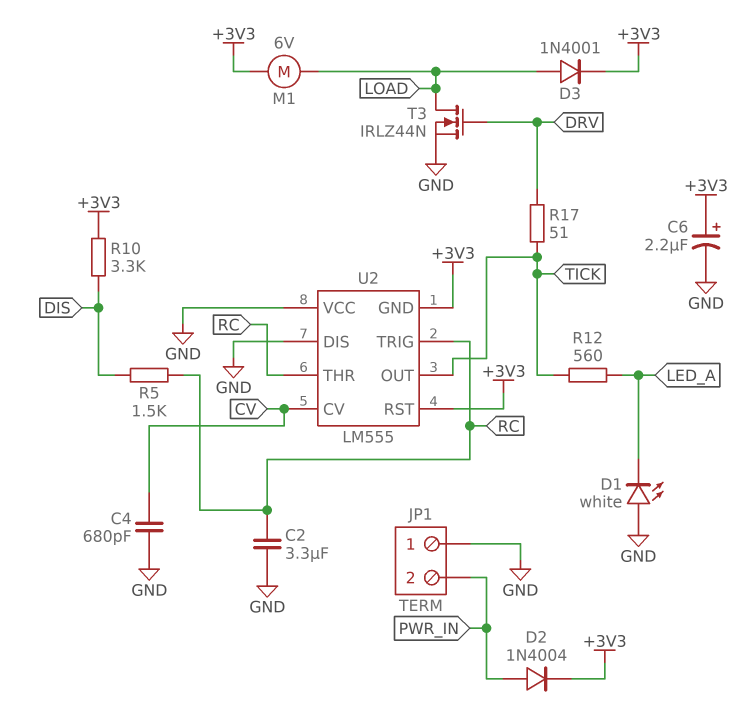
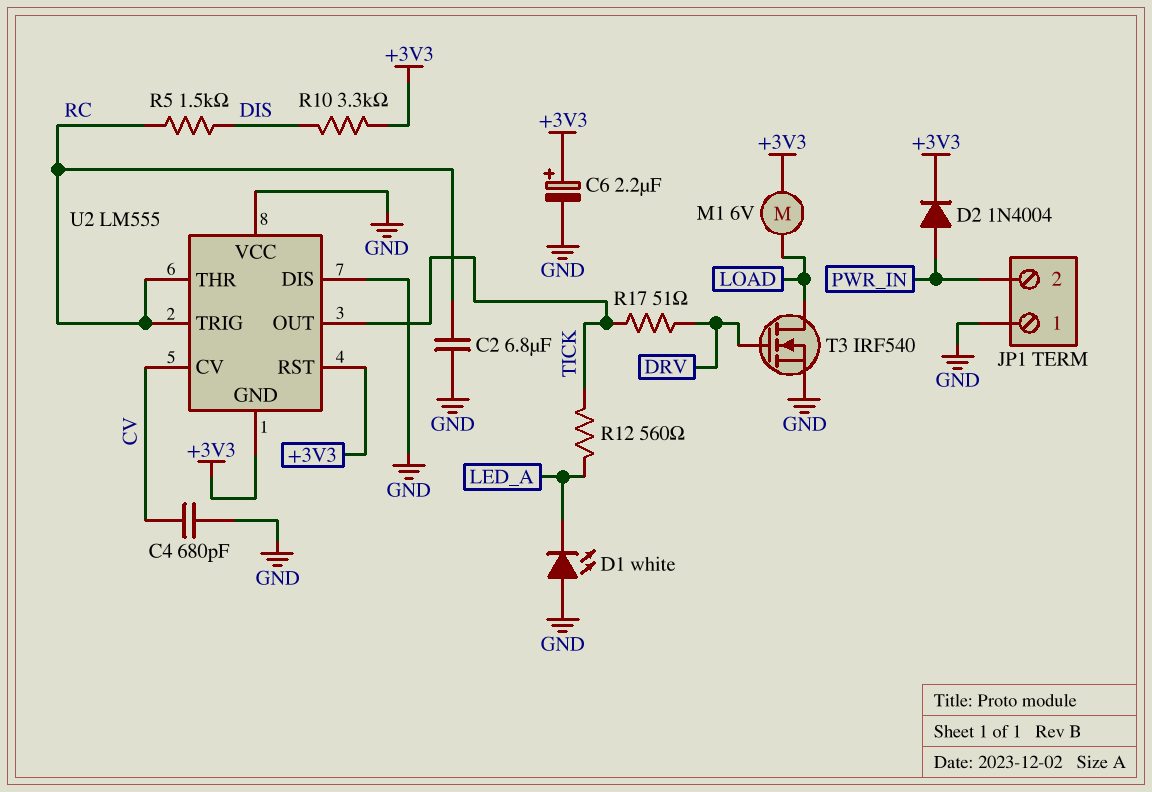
C2: 3.3uF (GND, RC) -> 6.8uF (GND, RC)
D3: diode 1N4001 (A LOAD, K +3V3) -> none
T3: NMOS IRLZ44N (G DRV, D LOAD, S GND) -> NMOS IRF540 (G DRV, D LOAD, S GND)

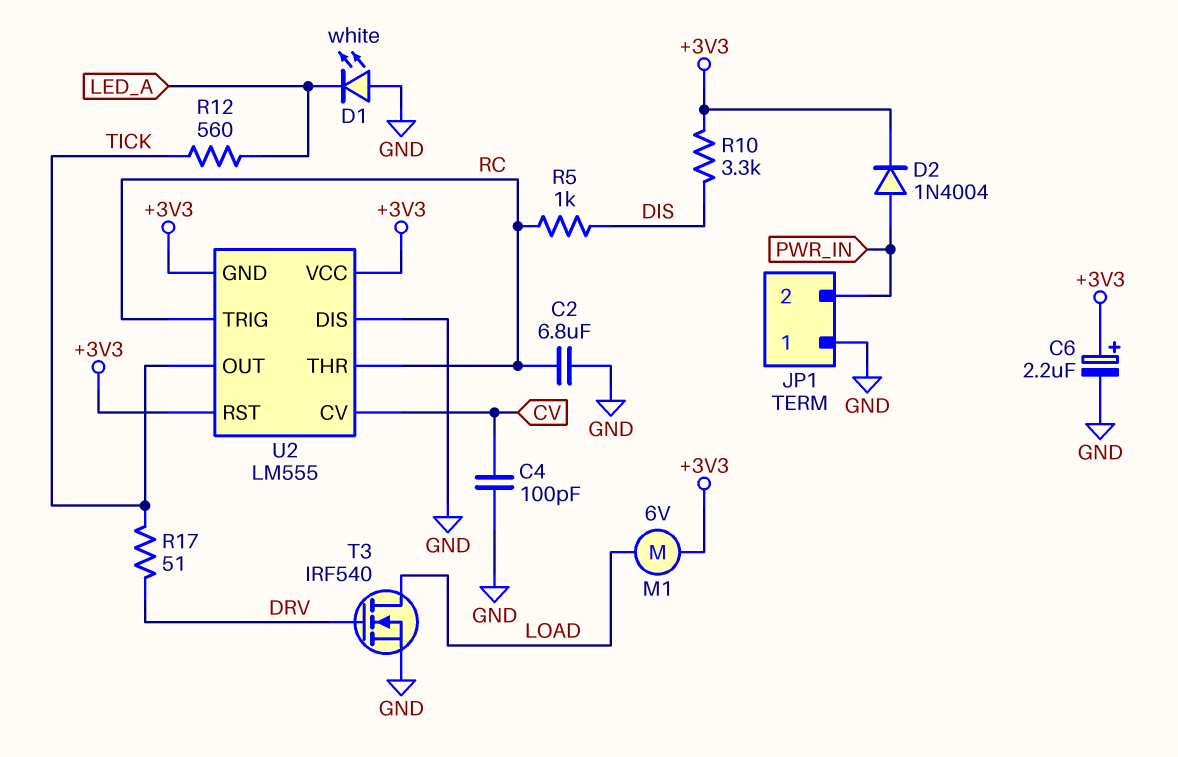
C4: 680pF (CV, GND) -> 100pF (CV, GND)
R5: 1.5k (DIS, RC) -> 1k (DIS, RC)
U2 pin VCC: GND -> +3V3

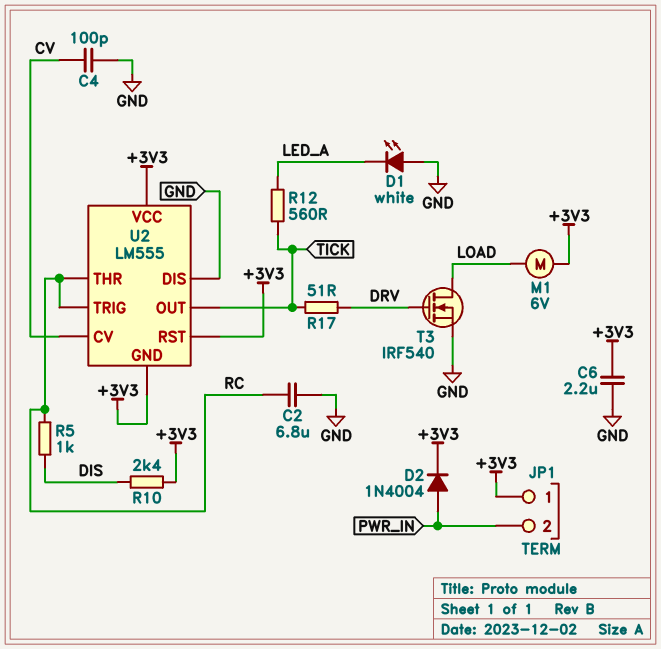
C6: 2.2uF (plus +3V3, minus GND) -> 2.2uF (+3V3, GND)
JP1 pin 1: GND -> +3V3
R10: 3.3k (+3V3, DIS) -> 2.4k (+3V3, DIS)

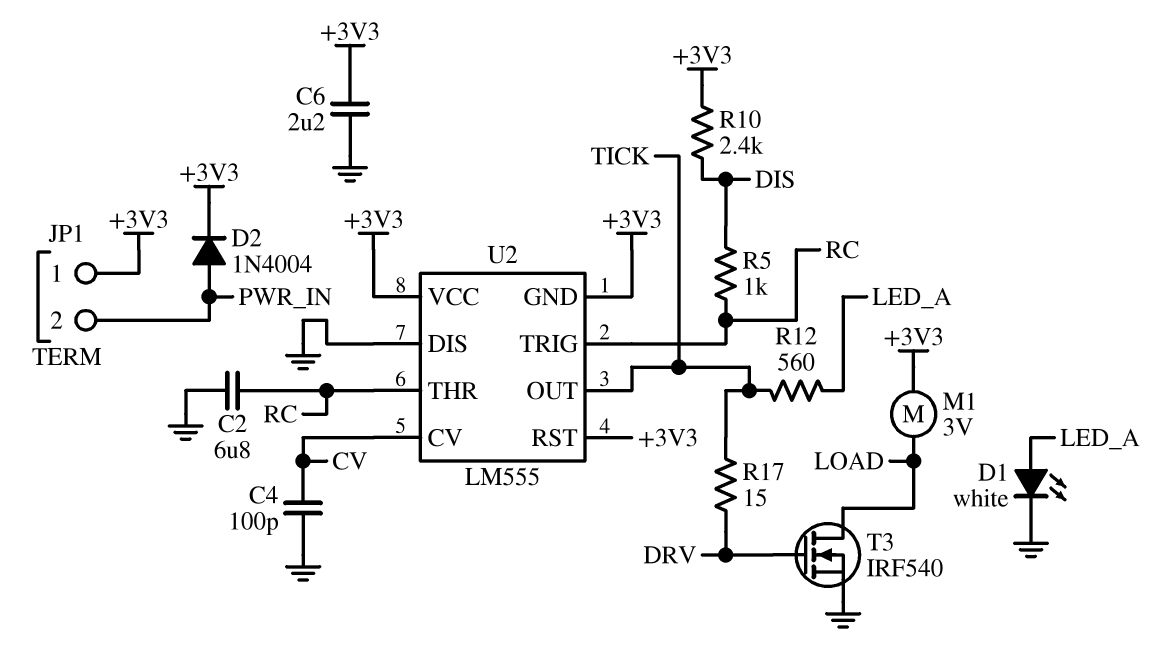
D1: LED white (A GND, K LED_A) -> LED white (A LED_A, K GND)
M1: motor 6V (+3V3, LOAD) -> motor 3V (+3V3, LOAD)
R17: 51 (DRV, TICK) -> 15 (DRV, TICK)

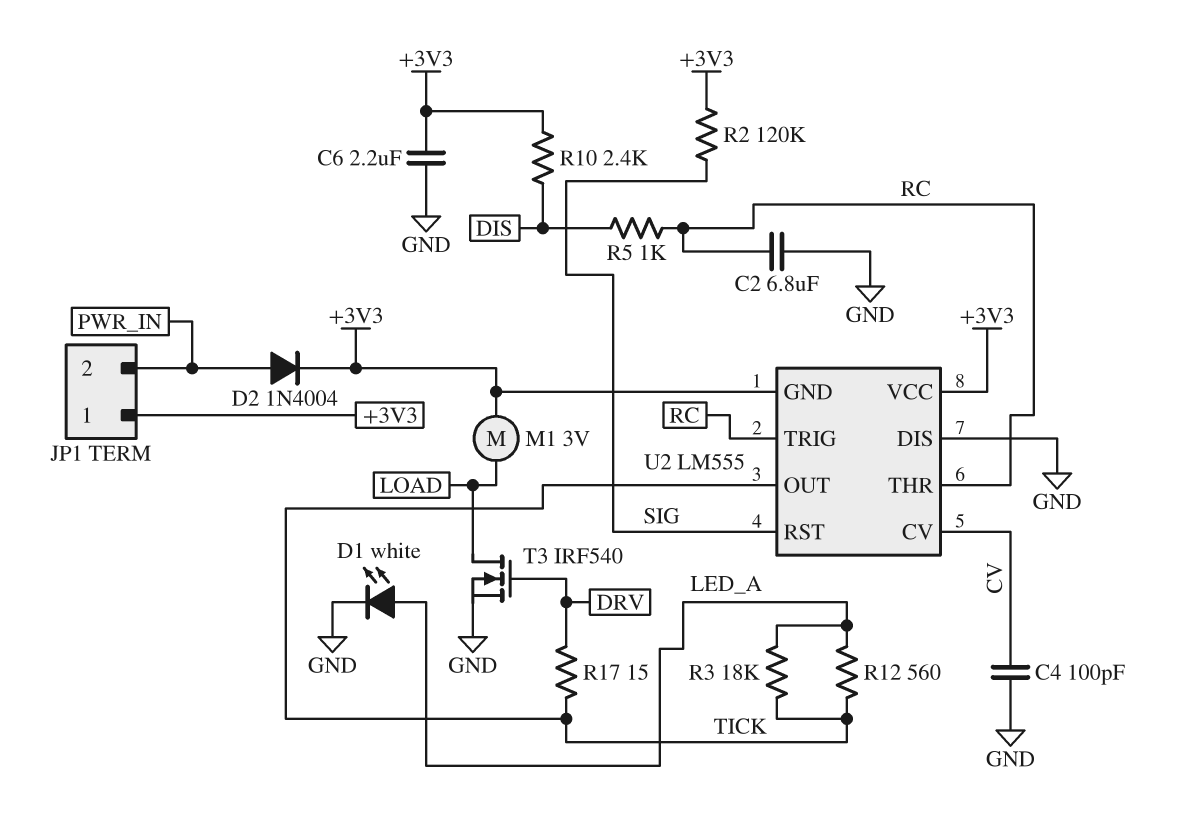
R2: none -> 120k (+3V3, SIG)
R3: none -> 18k (LED_A, TICK)
U2 pin RST: +3V3 -> SIG

